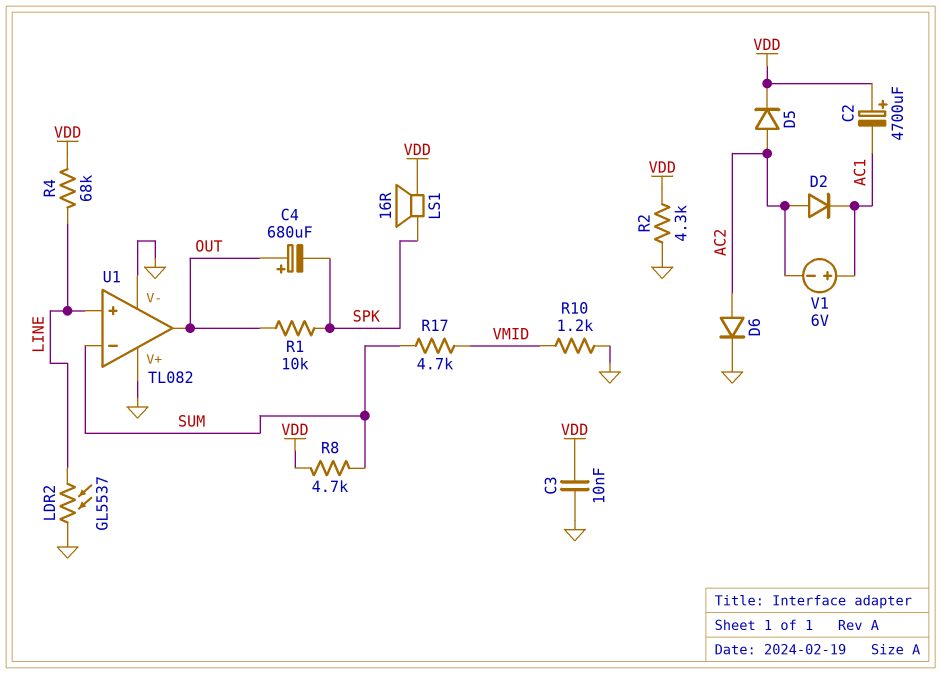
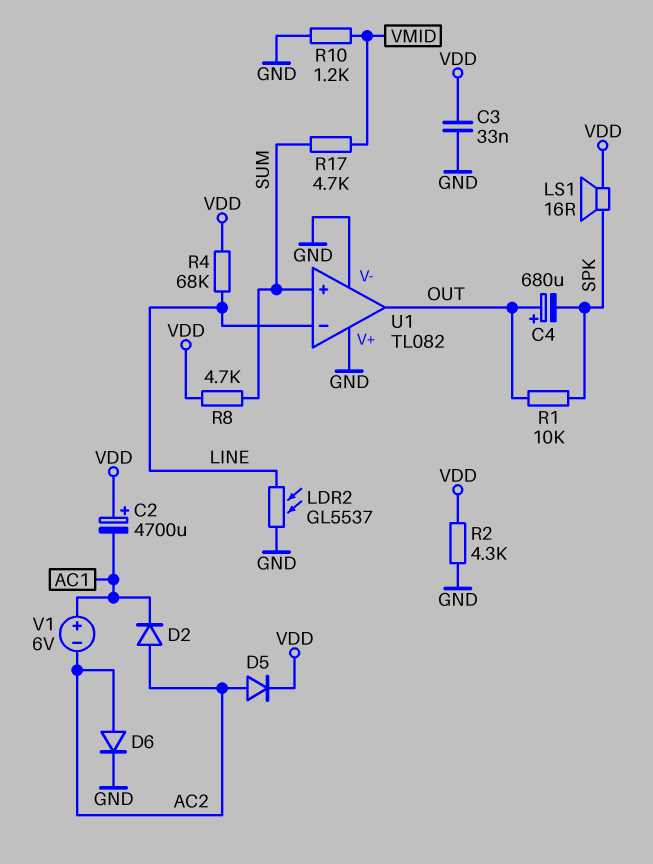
C3: 10nF (GND, VDD) -> 33nF (GND, VDD)
U1 pin in+: LINE -> SUM
U1 pin in-: SUM -> LINE

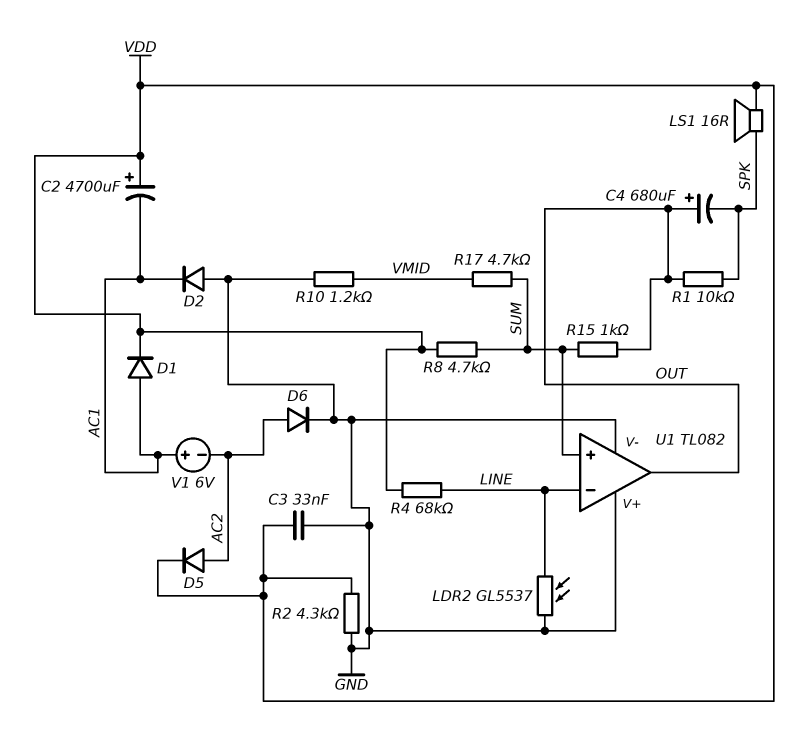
D1: none -> diode (A AC1, K VDD)
D2: diode (A AC2, K AC1) -> diode (A GND, K AC1)
R15: none -> 1k (OUT, SUM)

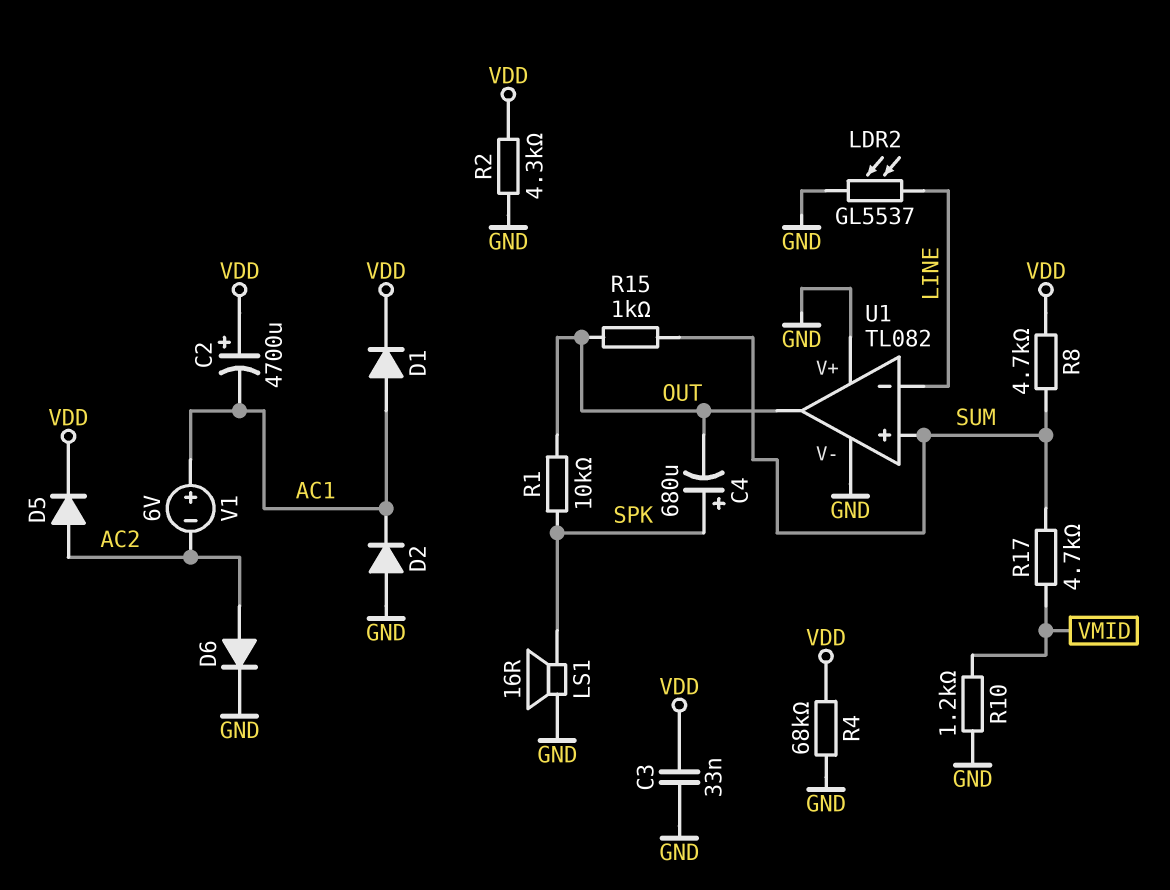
C4: 680uF (plus OUT, minus SPK) -> 680uF (plus SPK, minus OUT)
LS1: speaker 16R (SPK, VDD) -> speaker 16R (GND, SPK)
R4: 68k (LINE, VDD) -> 68k (GND, VDD)

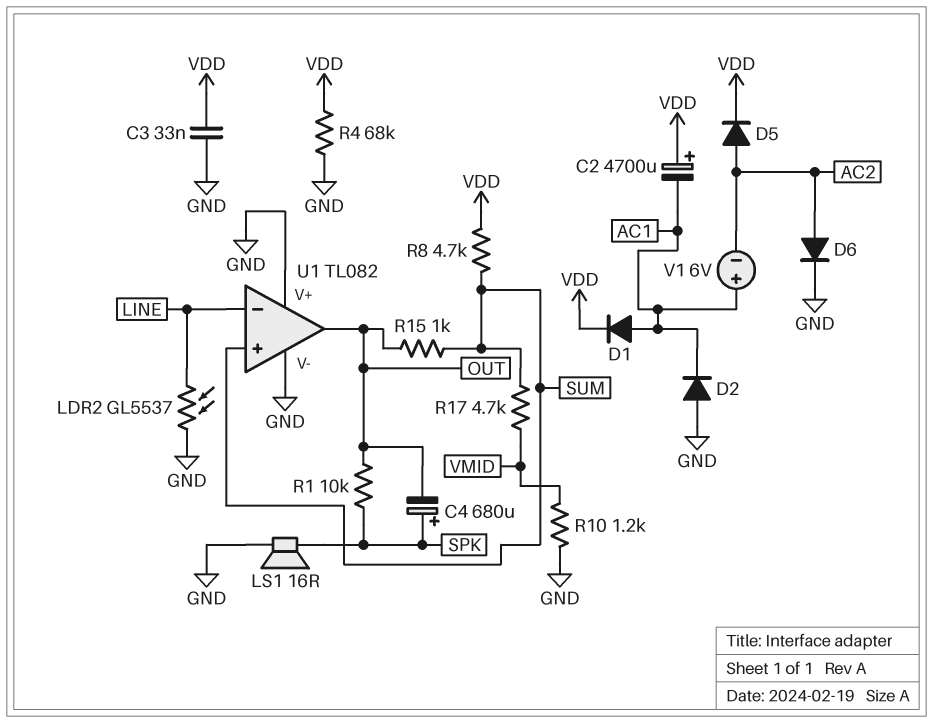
R2: 4.3k (GND, VDD) -> none

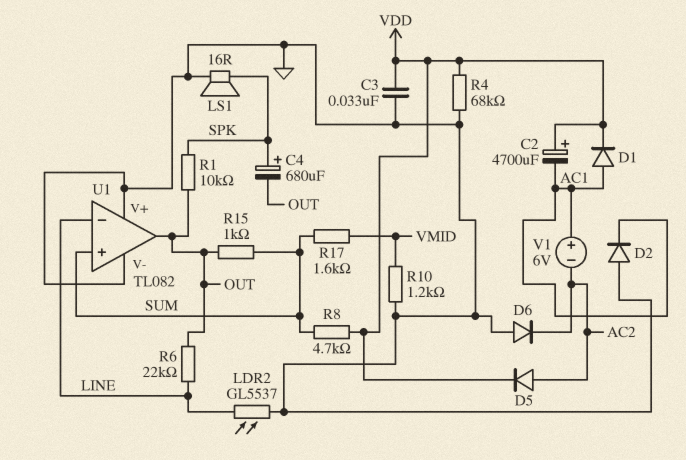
D6: diode (A AC2, K GND) -> diode (A GND, K AC2)
R6: none -> 22k (LINE, OUT)
R17: 4.7k (SUM, VMID) -> 1.6k (SUM, VMID)

